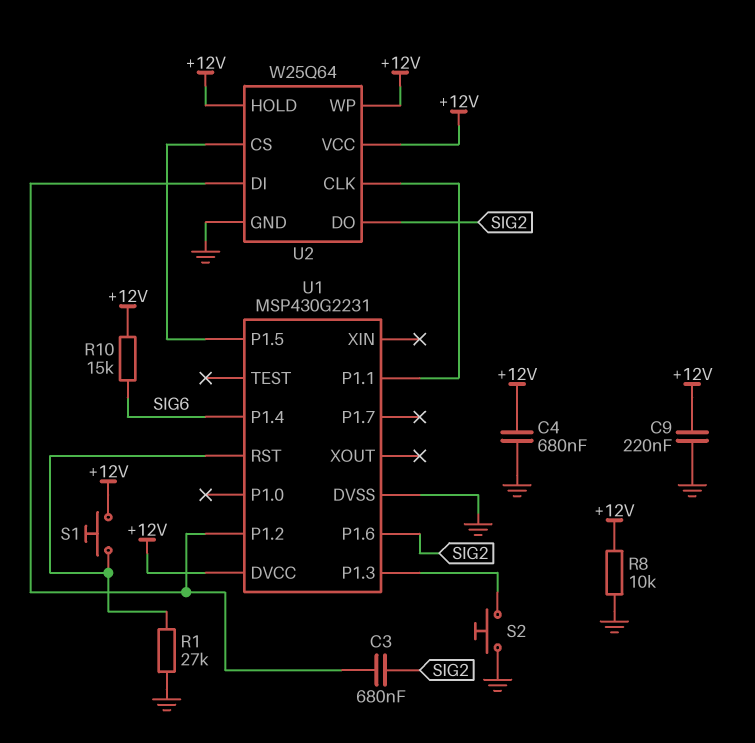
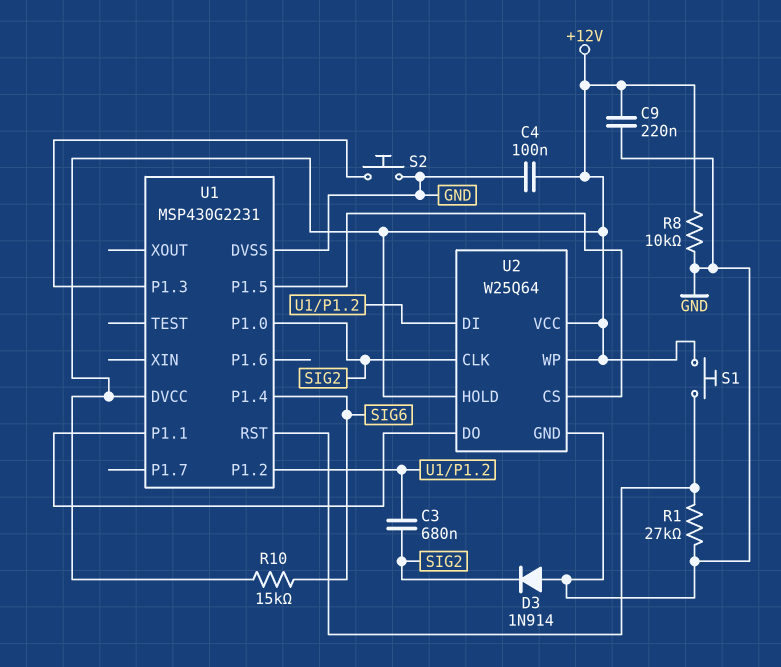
C4: 680nF (+12V, GND) -> 100nF (+12V, GND)
D3: none -> diode 1N914 (A GND, K SIG2)
U1 pin P1.0: none -> SIG2
U1 pin P1.6: SIG2 -> none
U2 pin CLK: U1/P1.1 -> SIG2
U2 pin DO: SIG2 -> U1/P1.1

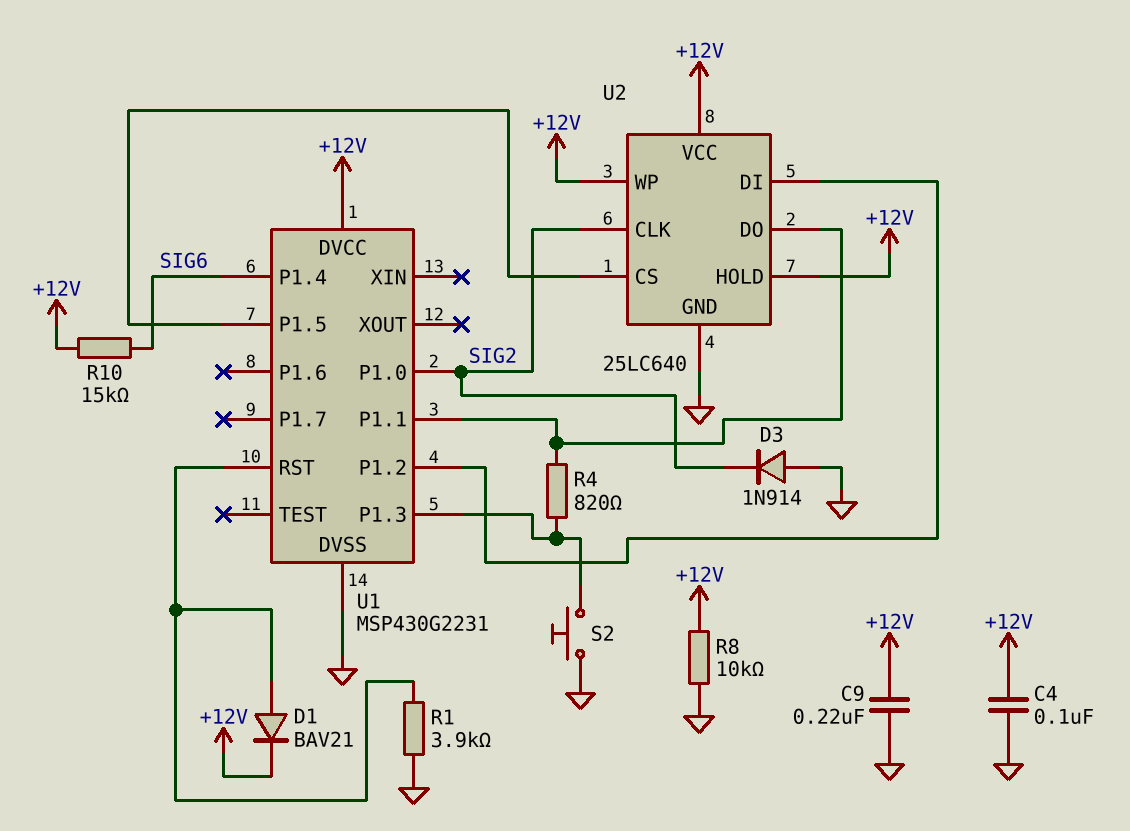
C3: 680nF (SIG2, U1/P1.2) -> none
D1: none -> diode BAV21 (A U1/RST, K +12V)
R1: 27k (GND, U1/RST) -> 3.9k (GND, U1/RST)
R4: none -> 820 (U1/P1.1, U1/P1.3)
S1: button (+12V, U1/RST) -> none
U2: W25Q64 -> 25LC640

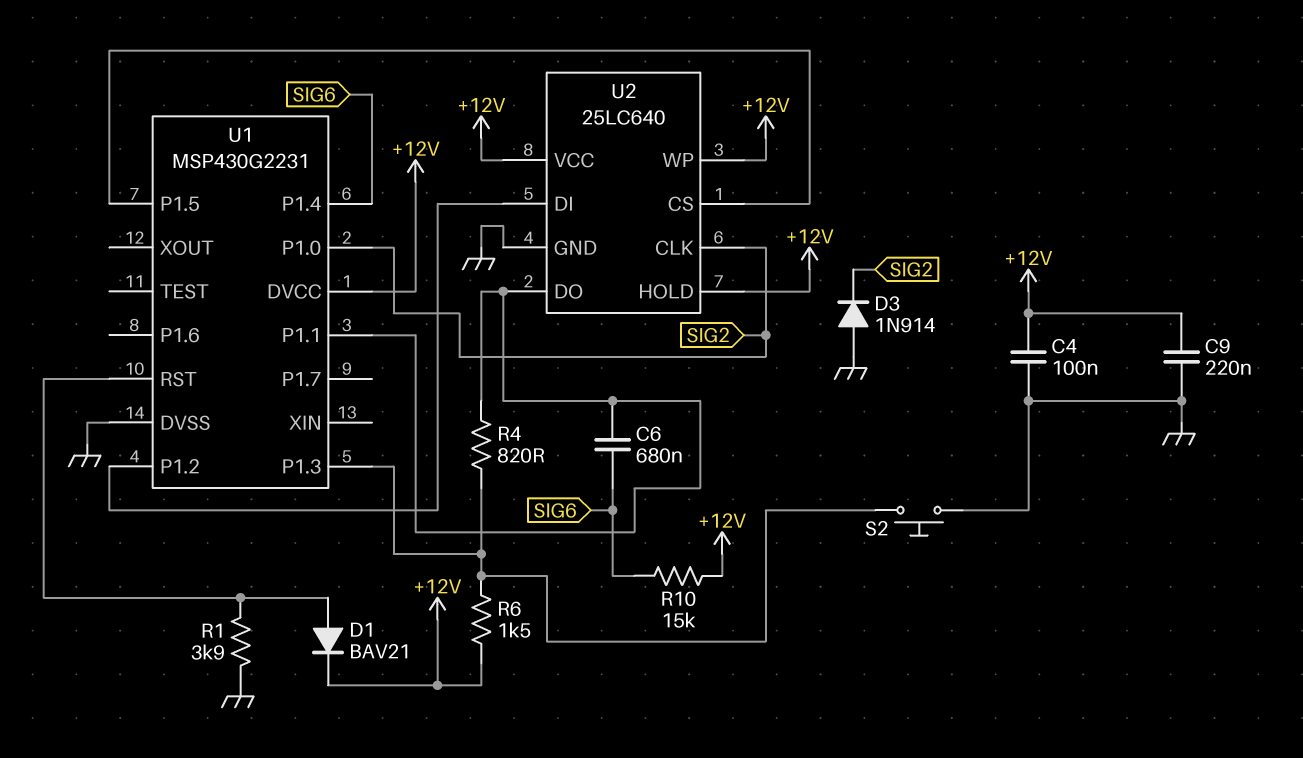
C6: none -> 680nF (SIG6, U1/P1.1)
R6: none -> 1.5k (+12V, U1/P1.3)
R8: 10k (+12V, GND) -> none

